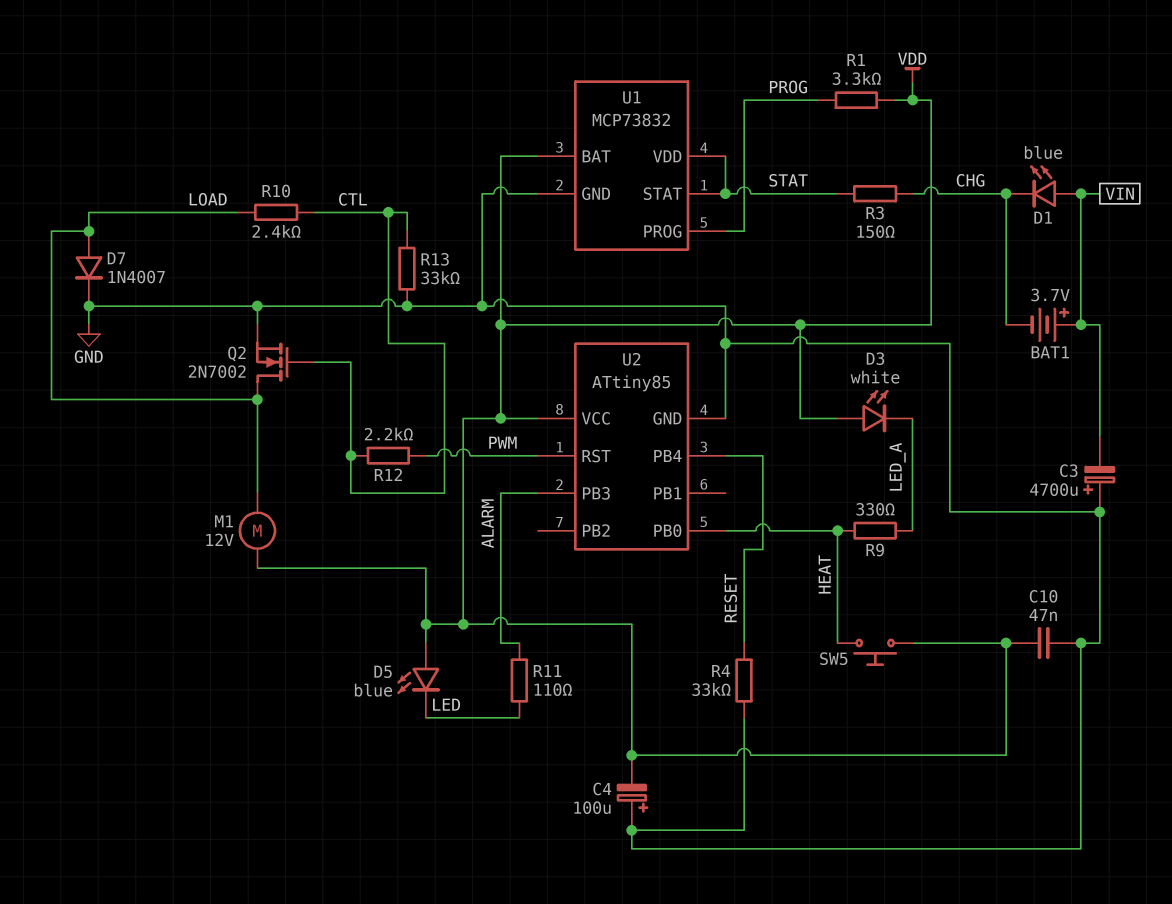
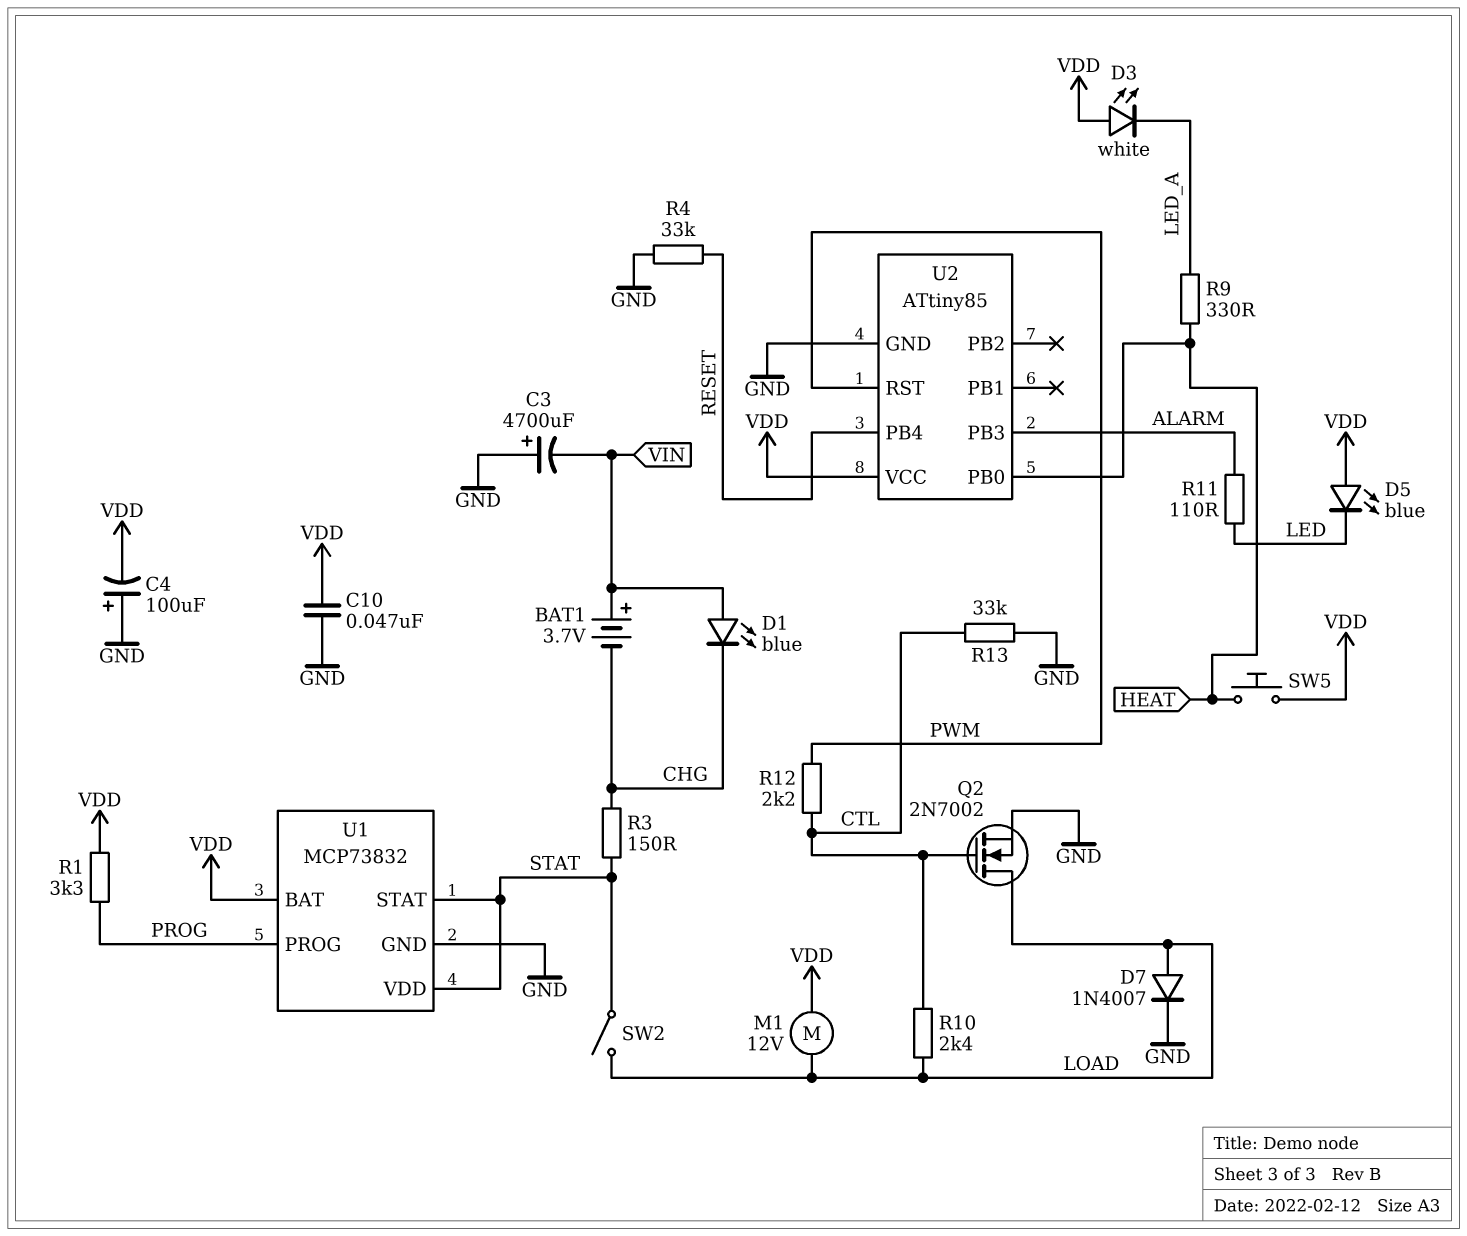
SW2: none -> switch (LOAD, STAT)

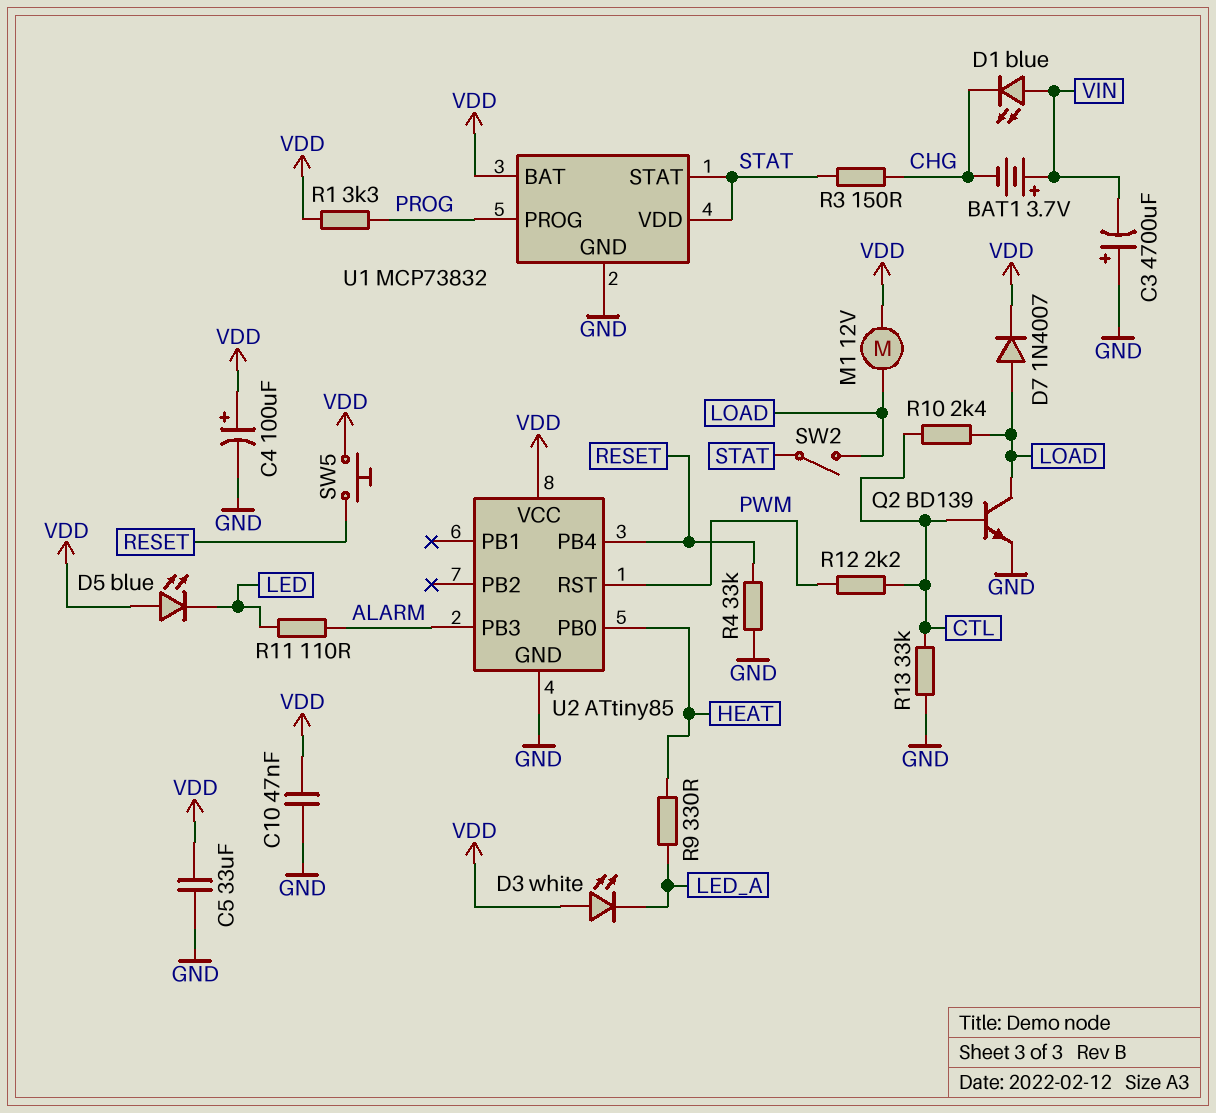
C4: 100uF (plus GND, minus VDD) -> 100uF (plus VDD, minus GND)
C5: none -> 33uF (GND, VDD)
D7: diode 1N4007 (A LOAD, K GND) -> diode 1N4007 (A LOAD, K VDD)
Q2: NMOS 2N7002 (G CTL, D LOAD, S GND) -> NPN BD139 (B CTL, C LOAD, E GND)
SW5: button (HEAT, VDD) -> button (RESET, VDD)

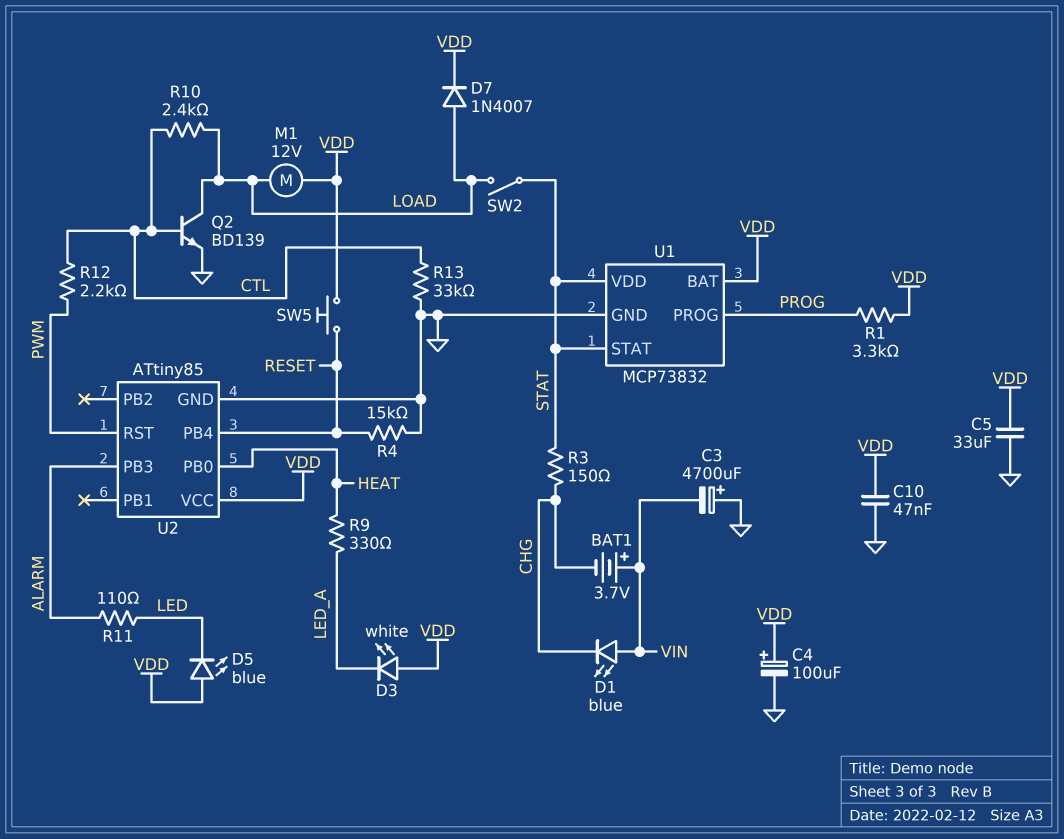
R4: 33k (GND, RESET) -> 15k (GND, RESET)

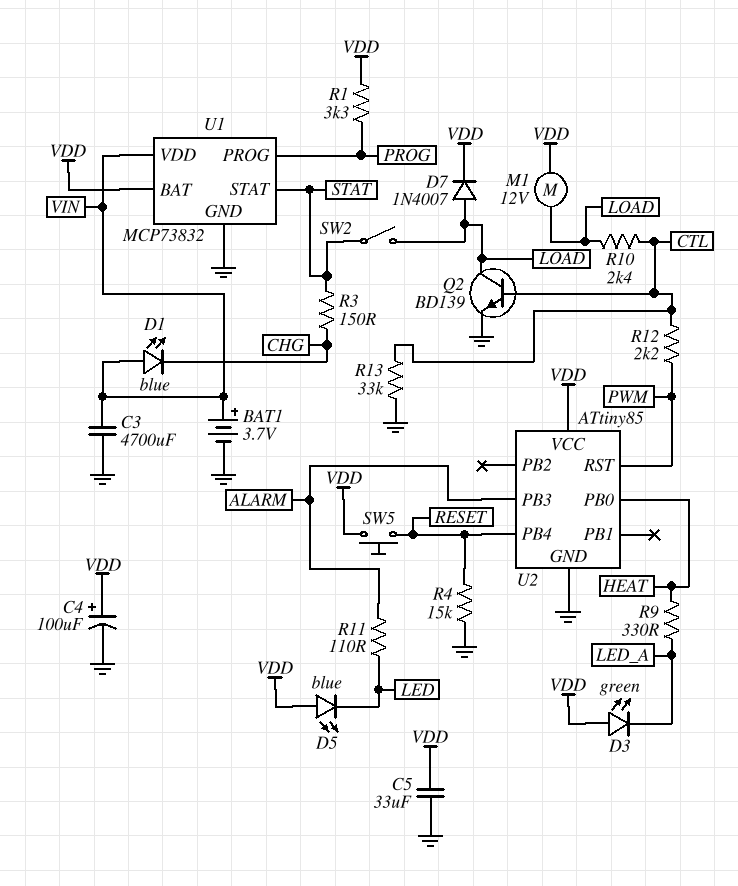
BAT1: 3.7V (plus VIN, minus CHG) -> 3.7V (plus VIN, minus GND)
C3: 4700uF (plus GND, minus VIN) -> 4700uF (GND, VIN)
C10: 47nF (GND, VDD) -> none
D3: LED white (A VDD, K LED_A) -> LED green (A VDD, K LED_A)
U1 pin VDD: STAT -> VIN

